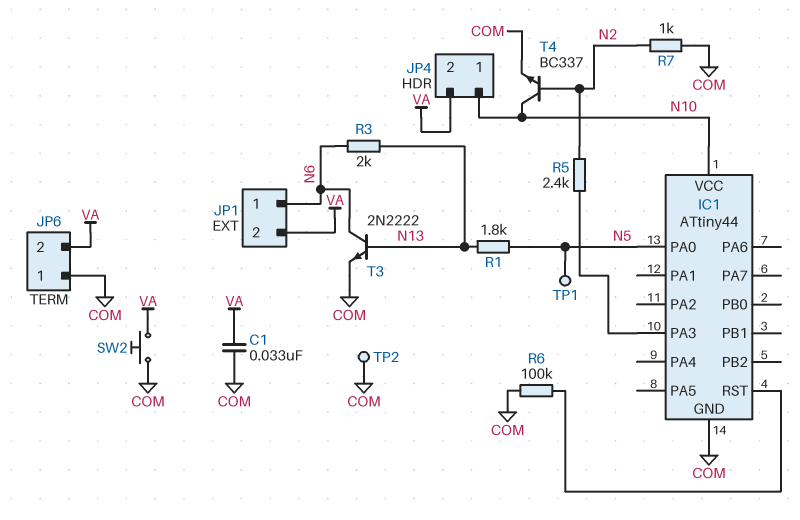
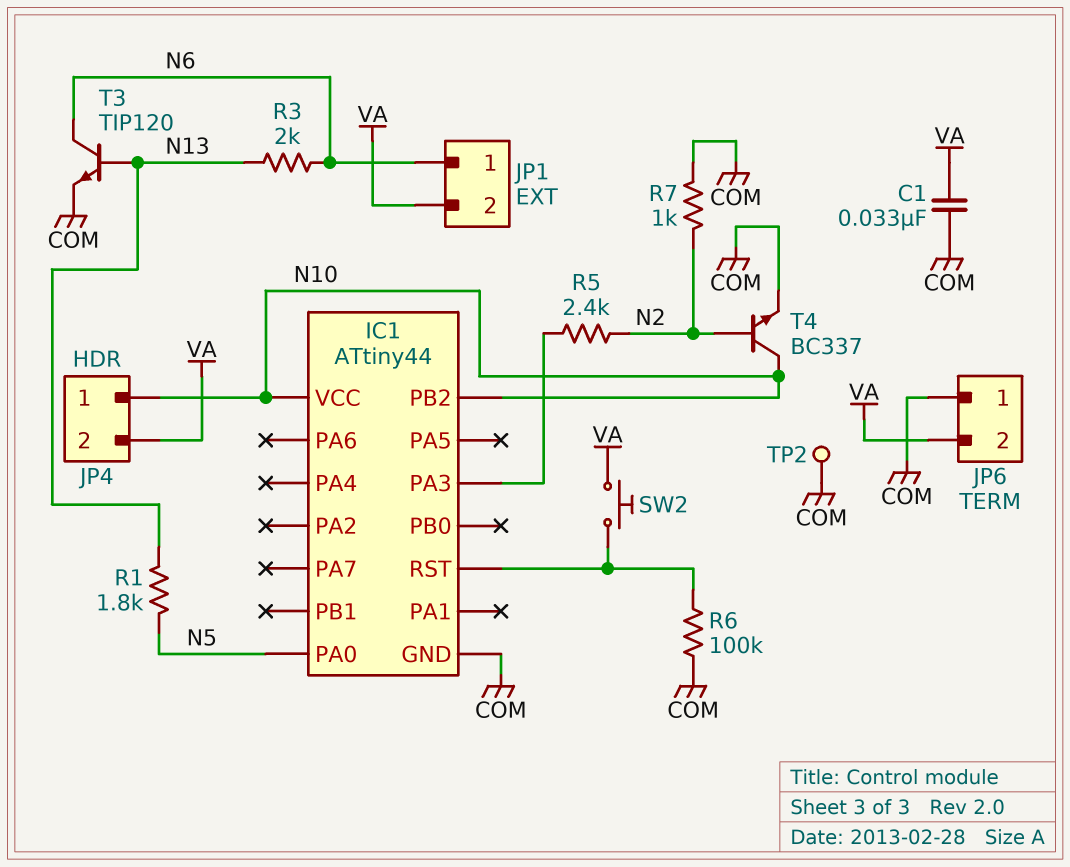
IC1 pin PB2: none -> N10
SW2: button (COM, VA) -> button (IC1/RST, VA)
T3: NPN 2N2222 (B N13, C N6, E COM) -> NPN TIP120 (B N13, C N6, E COM)
TP1: test point (N5) -> none

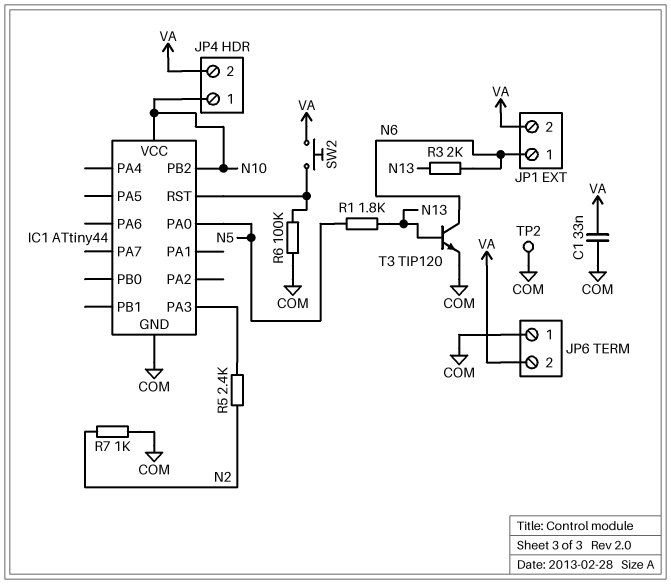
T4: NPN BC337 (B N2, C N10, E COM) -> none

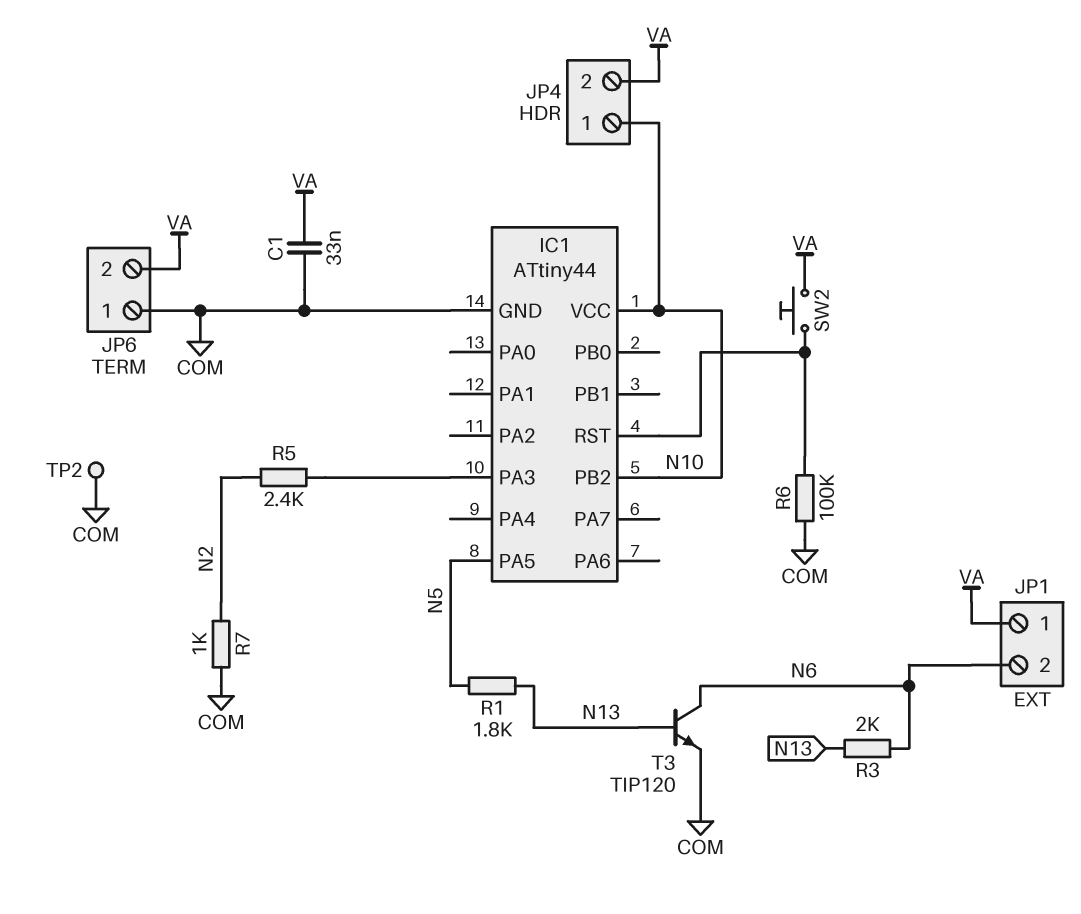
IC1 pin PA0: N5 -> none
IC1 pin PA5: none -> N5
JP1 pin 1: N6 -> VA
JP1 pin 2: VA -> N6

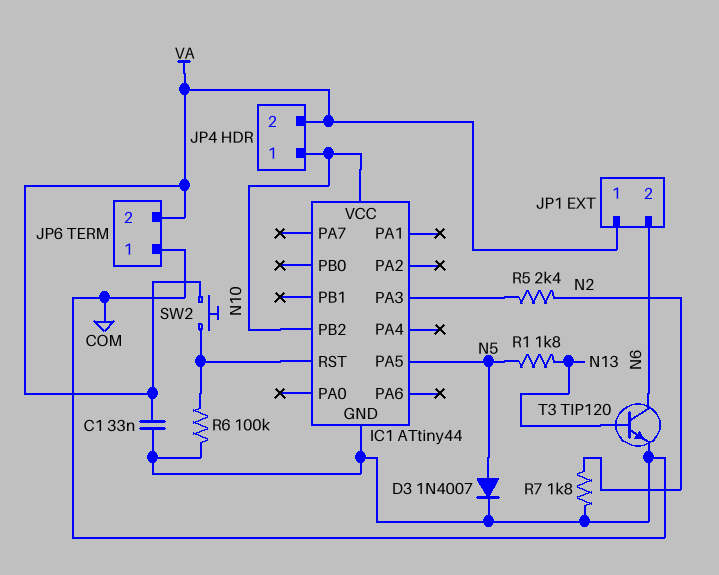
D3: none -> diode 1N4007 (A N5, K COM)
R3: 2k (N6, N13) -> none
R7: 1k (COM, N2) -> 1.8k (COM, N2)
TP2: test point (COM) -> none

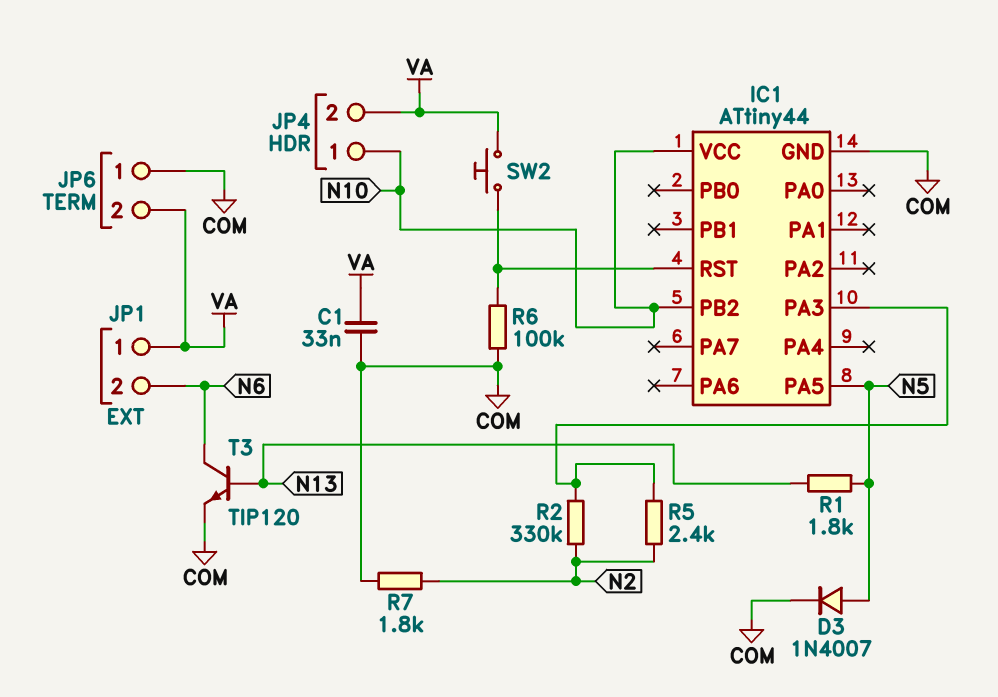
R2: none -> 330k (IC1/PA3, N2)

